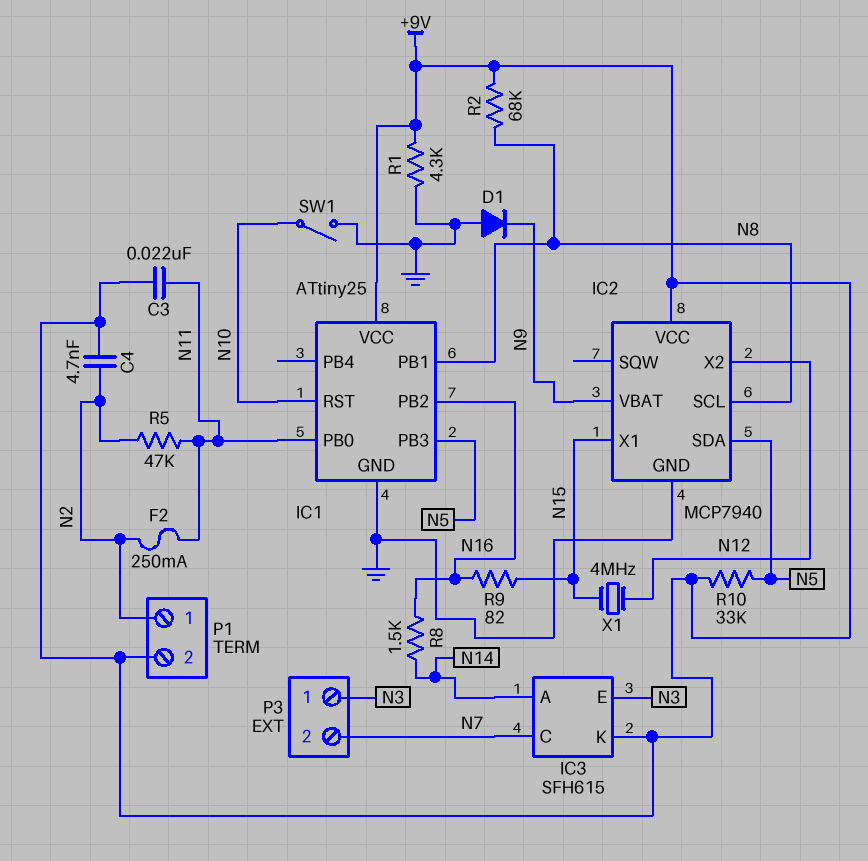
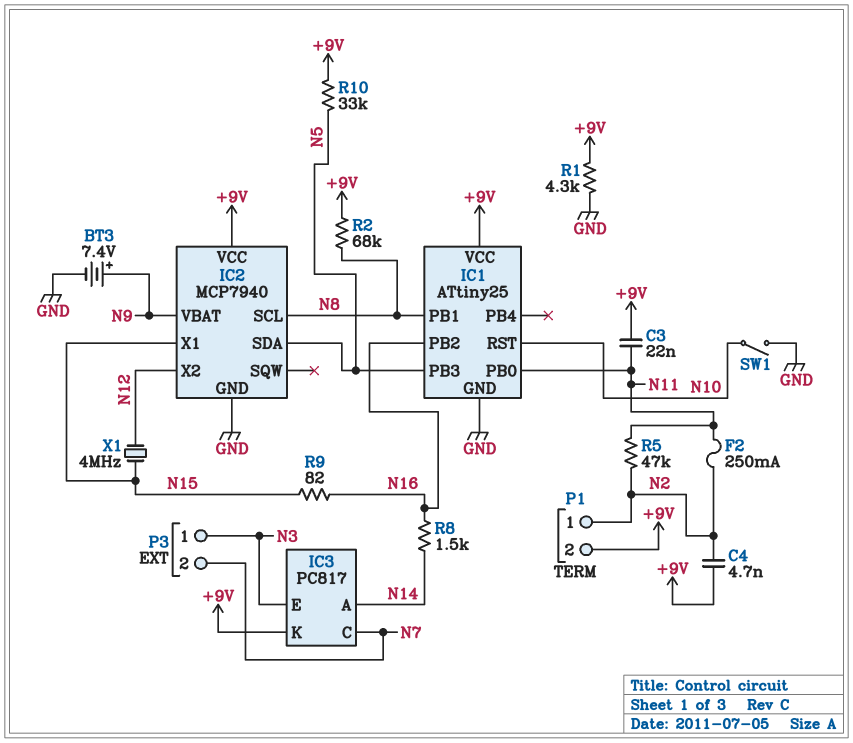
BT3: none -> 7.4V (plus N9, minus GND)
D1: diode (A GND, K N9) -> none
IC3: SFH615 -> PC817

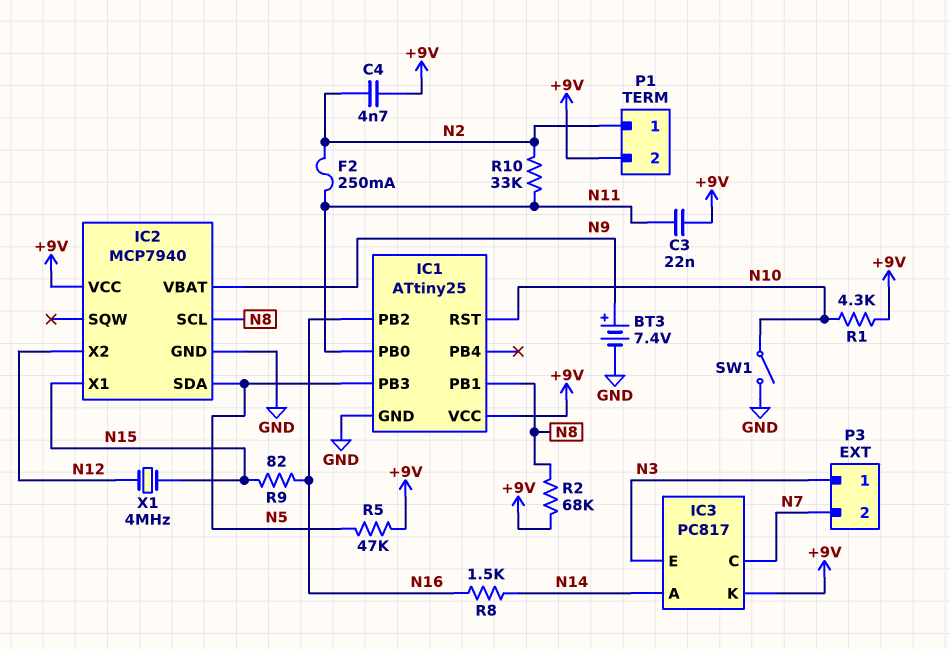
R1: 4.3k (+9V, GND) -> 4.3k (+9V, N10)
R5: 47k (N2, N11) -> 47k (+9V, N5)
R10: 33k (+9V, N5) -> 33k (N2, N11)

